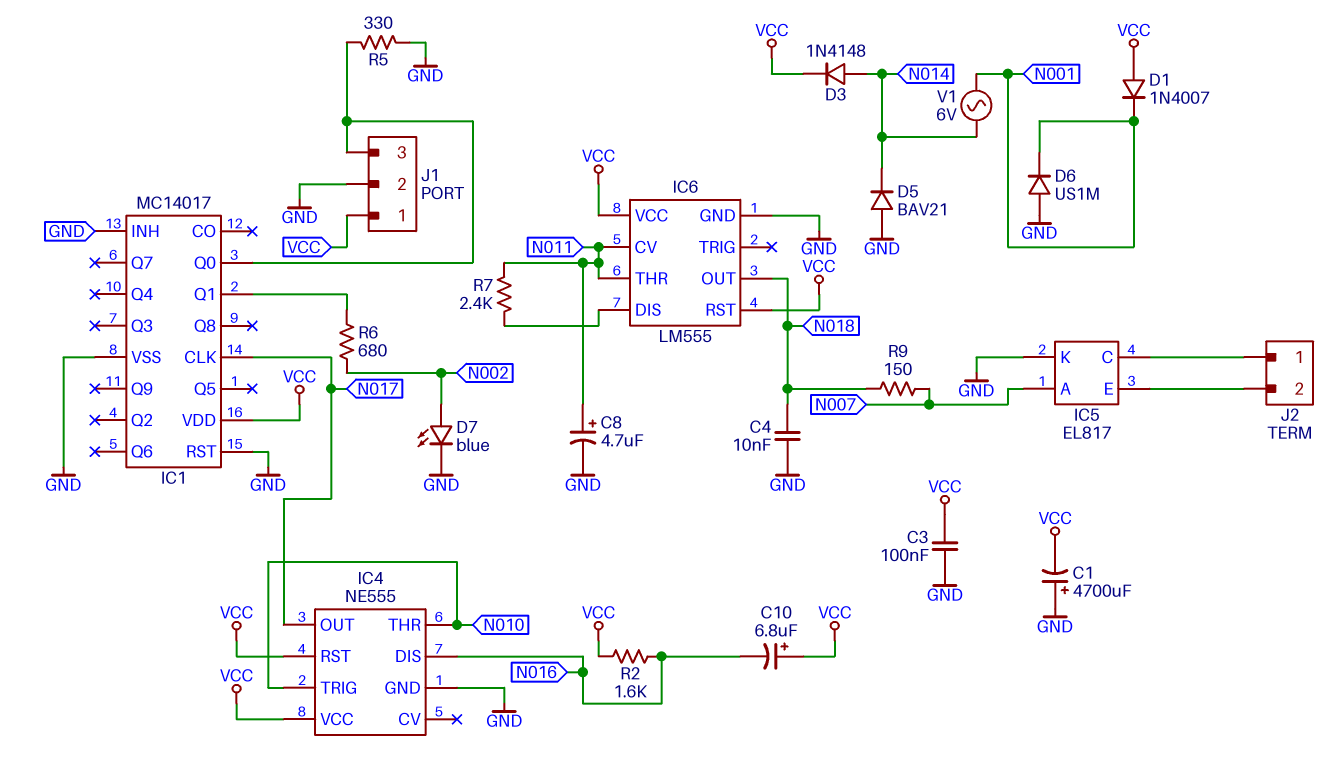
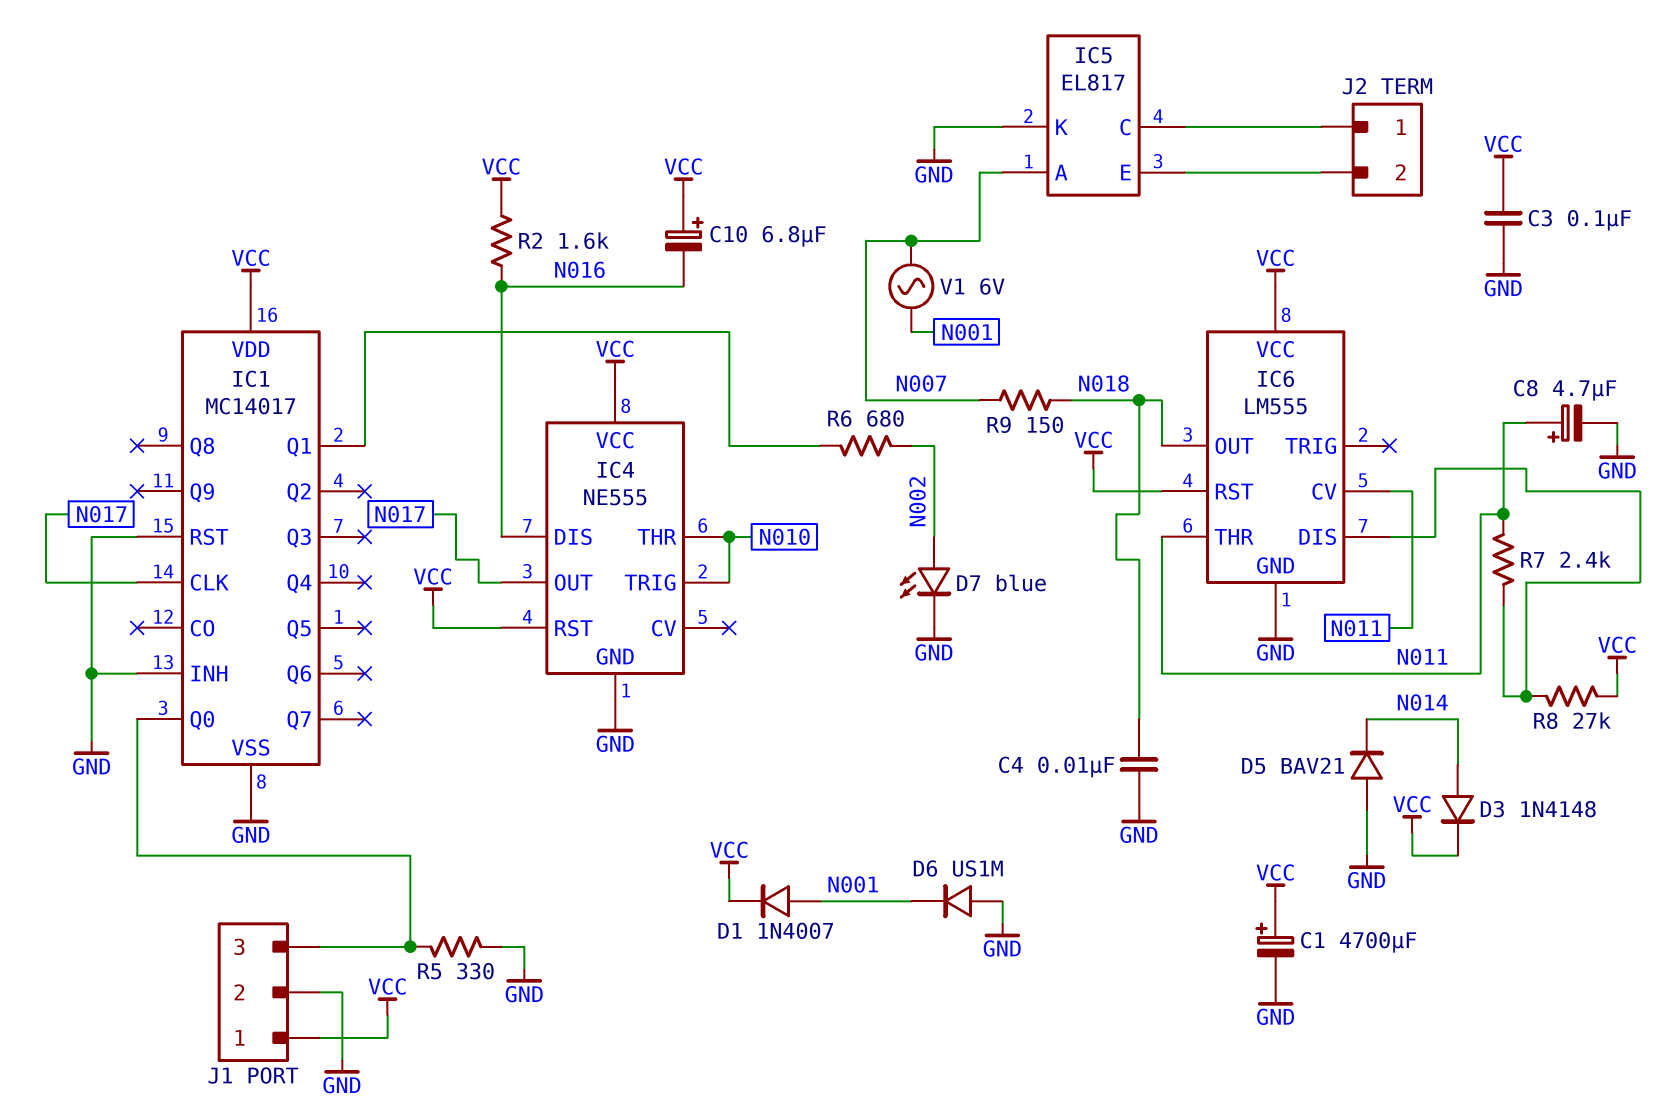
C1: 4700uF (plus GND, minus VCC) -> 4700uF (plus VCC, minus GND)
D1: diode 1N4007 (A VCC, K N001) -> diode 1N4007 (A N001, K VCC)
R8: none -> 27k (IC6/DIS, VCC)
V1: AC 6V (N001, N014) -> AC 6V (N001, N007)

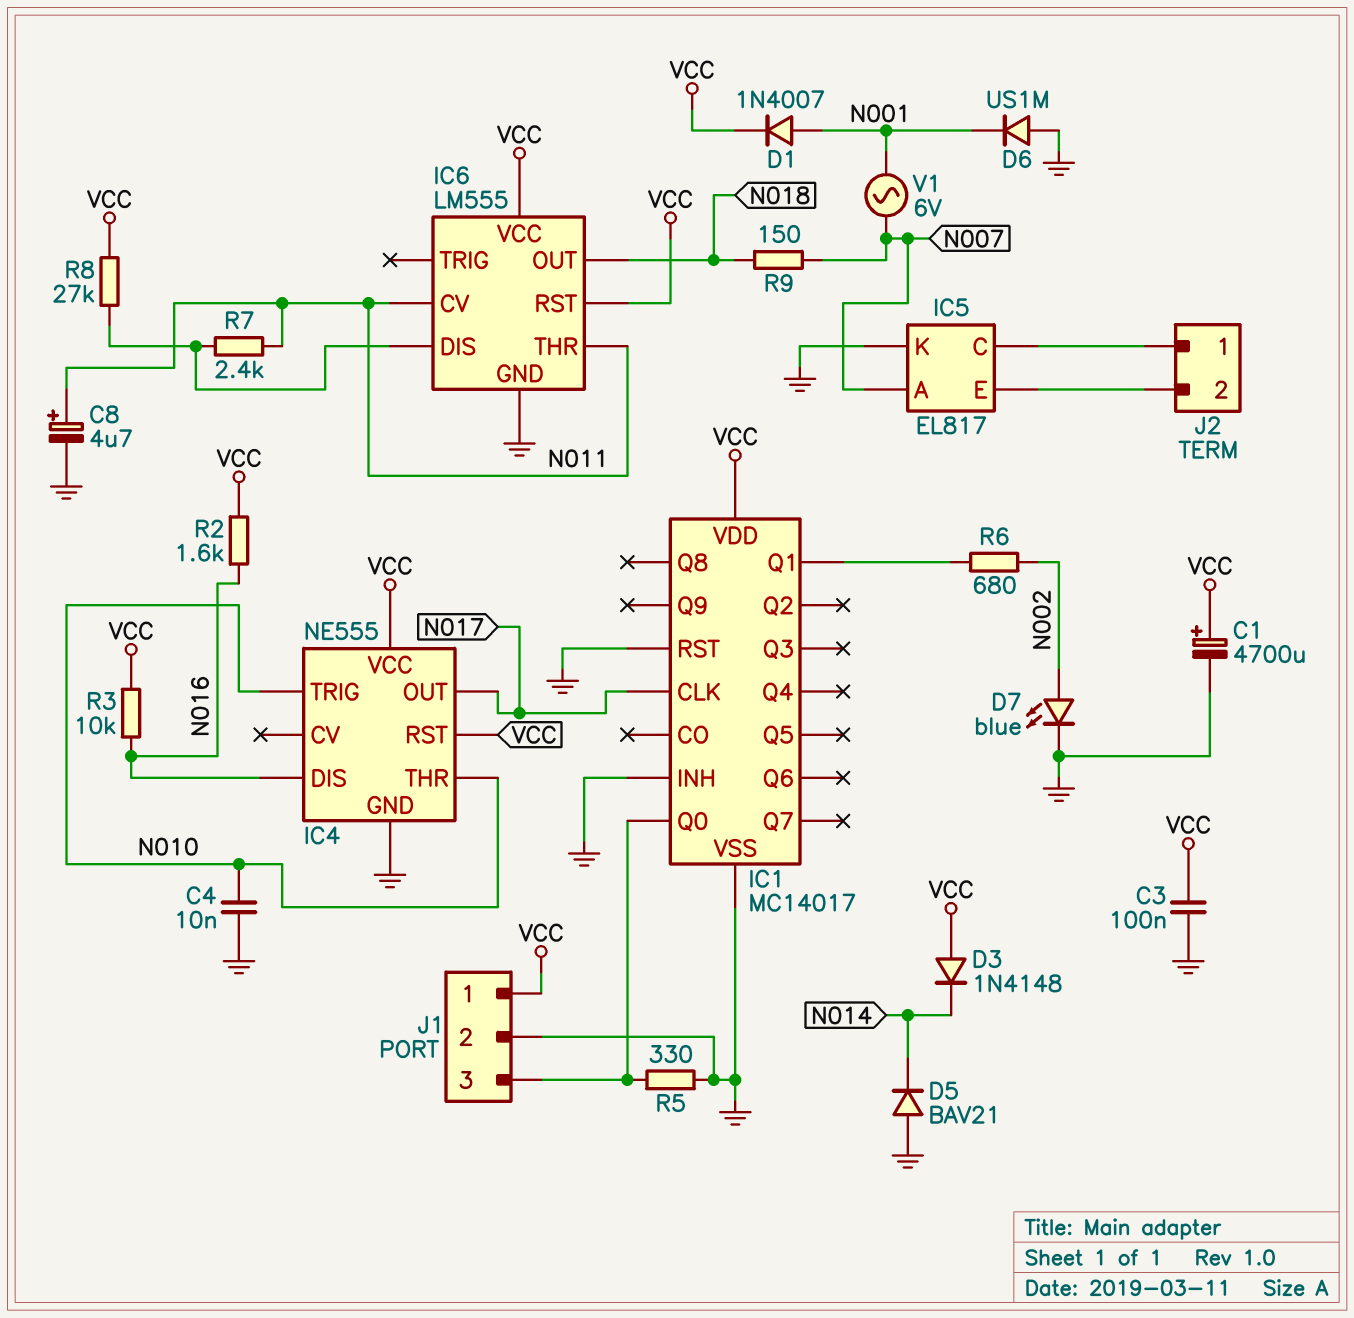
C4: 10nF (GND, N018) -> 10nF (GND, N010)
C10: 6.8uF (plus VCC, minus N016) -> none
D3: diode 1N4148 (A N014, K VCC) -> diode 1N4148 (A VCC, K N014)
R3: none -> 10k (N016, VCC)

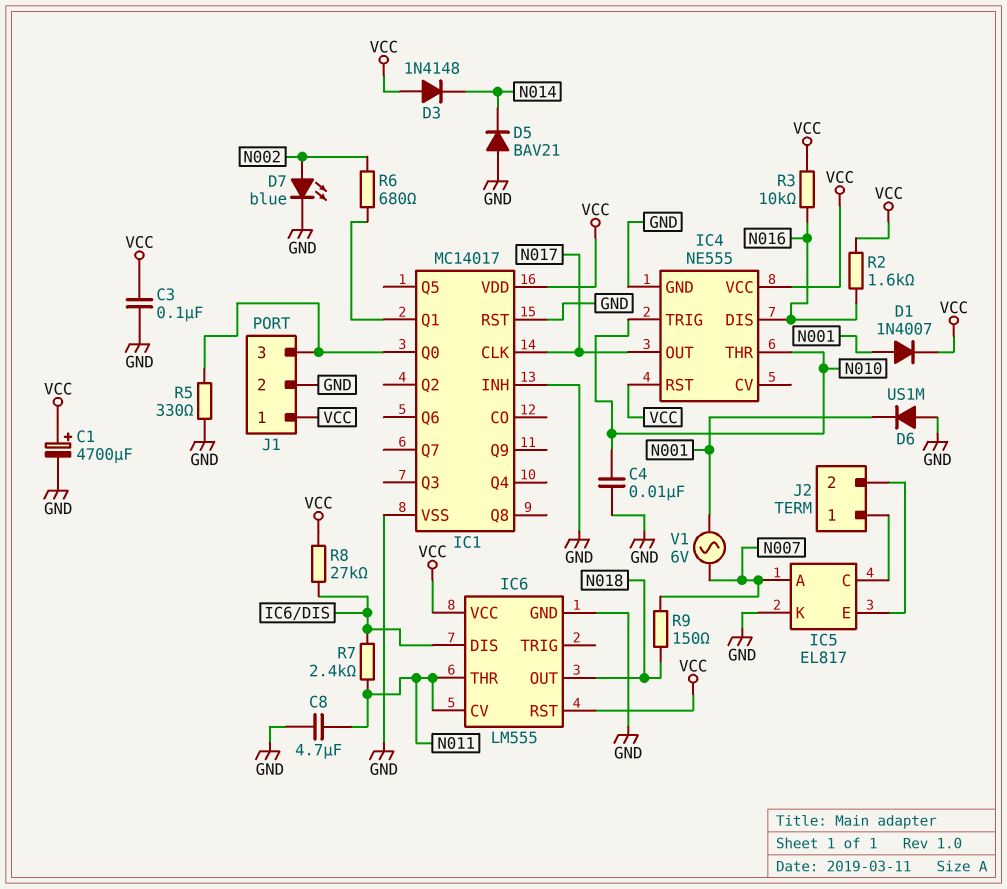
C8: 4.7uF (plus N011, minus GND) -> 4.7uF (GND, N011)

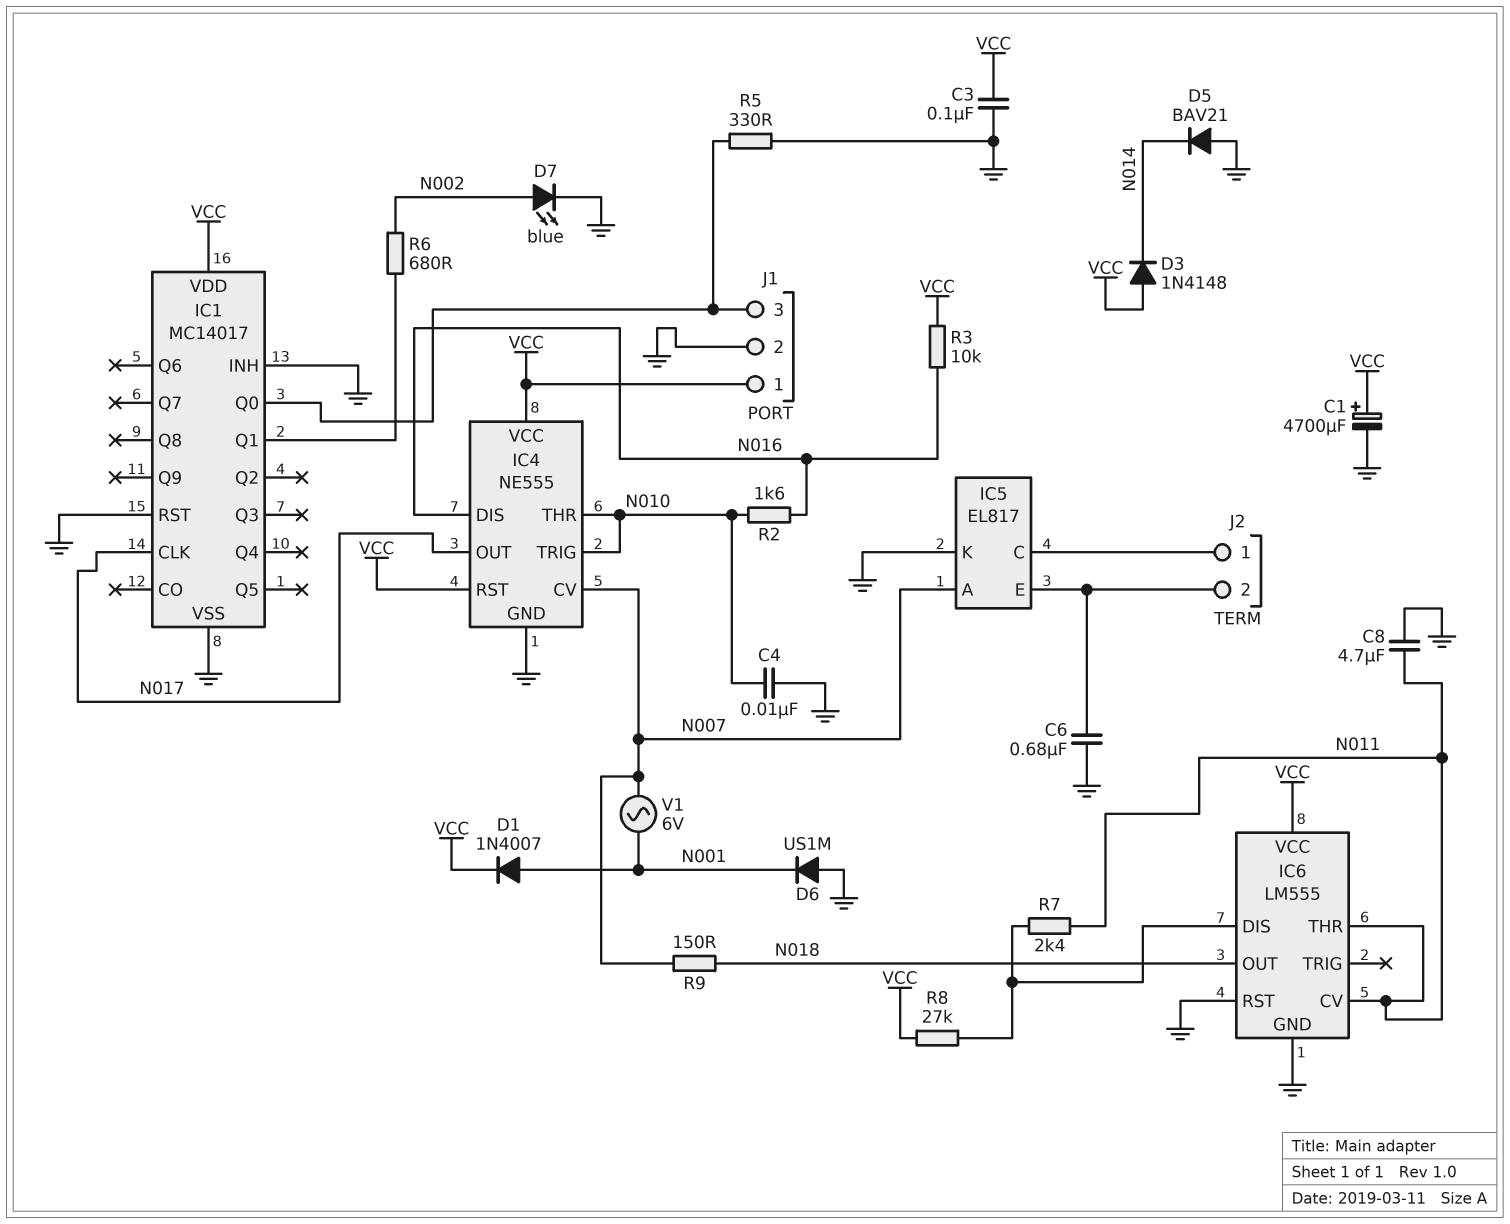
C6: none -> 680nF (GND, IC5/E)
IC4 pin CV: none -> N007
IC6 pin RST: VCC -> GND
R2: 1.6k (N016, VCC) -> 1.6k (N010, N016)

